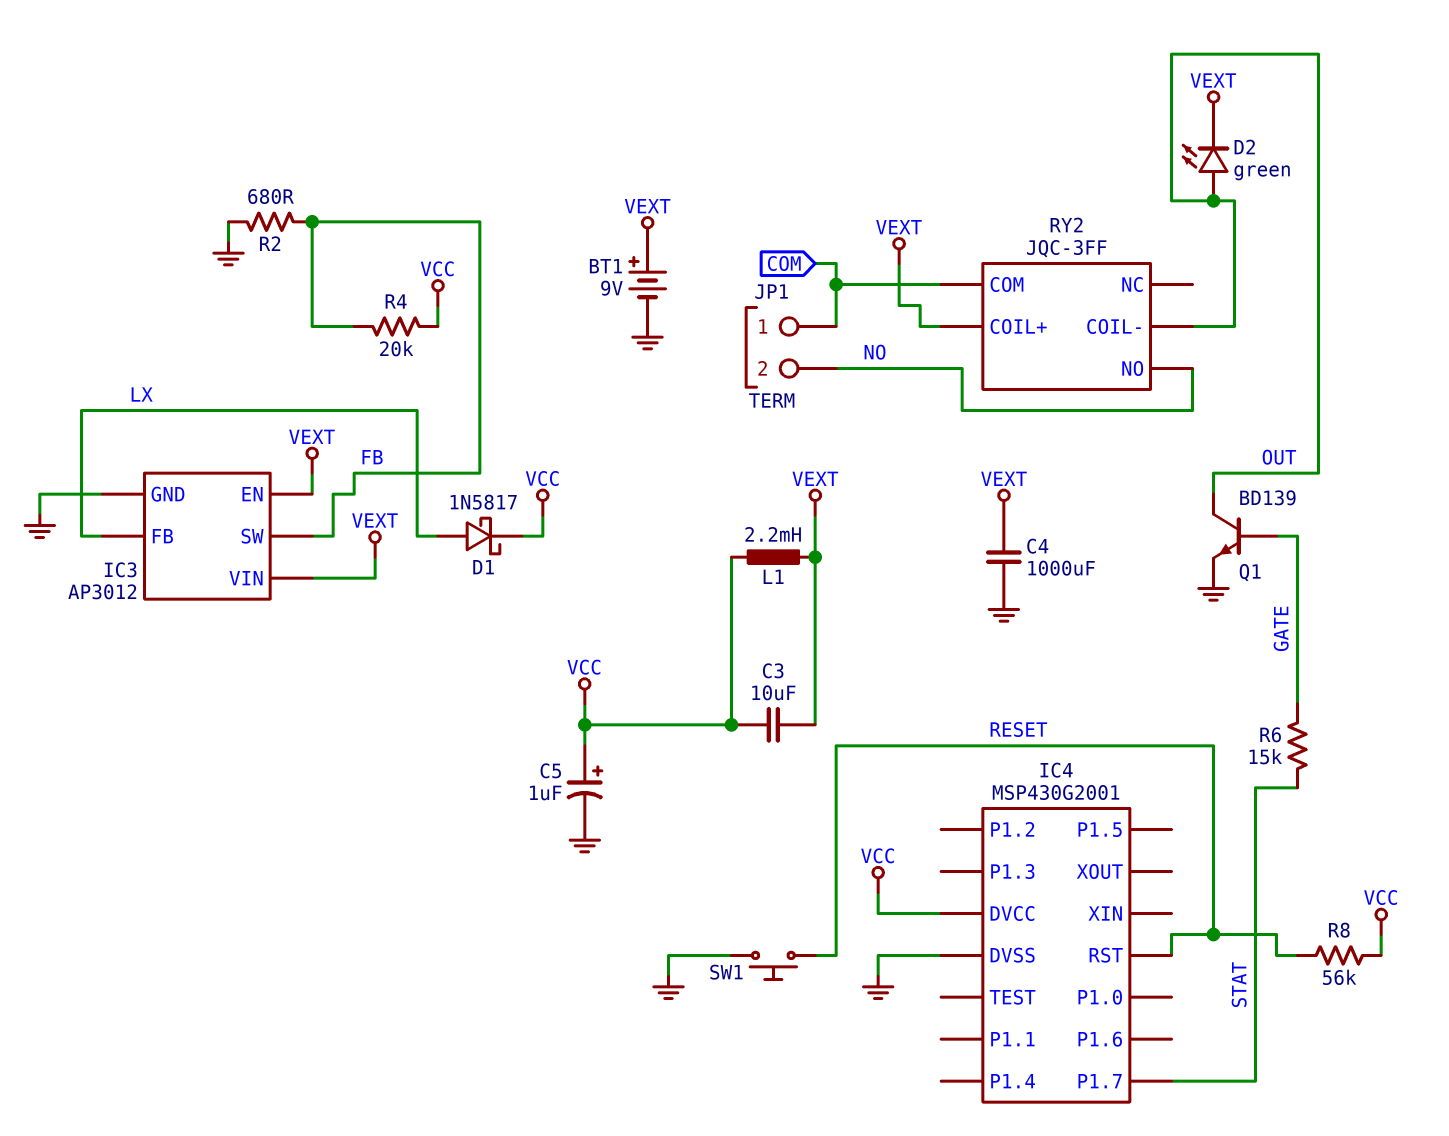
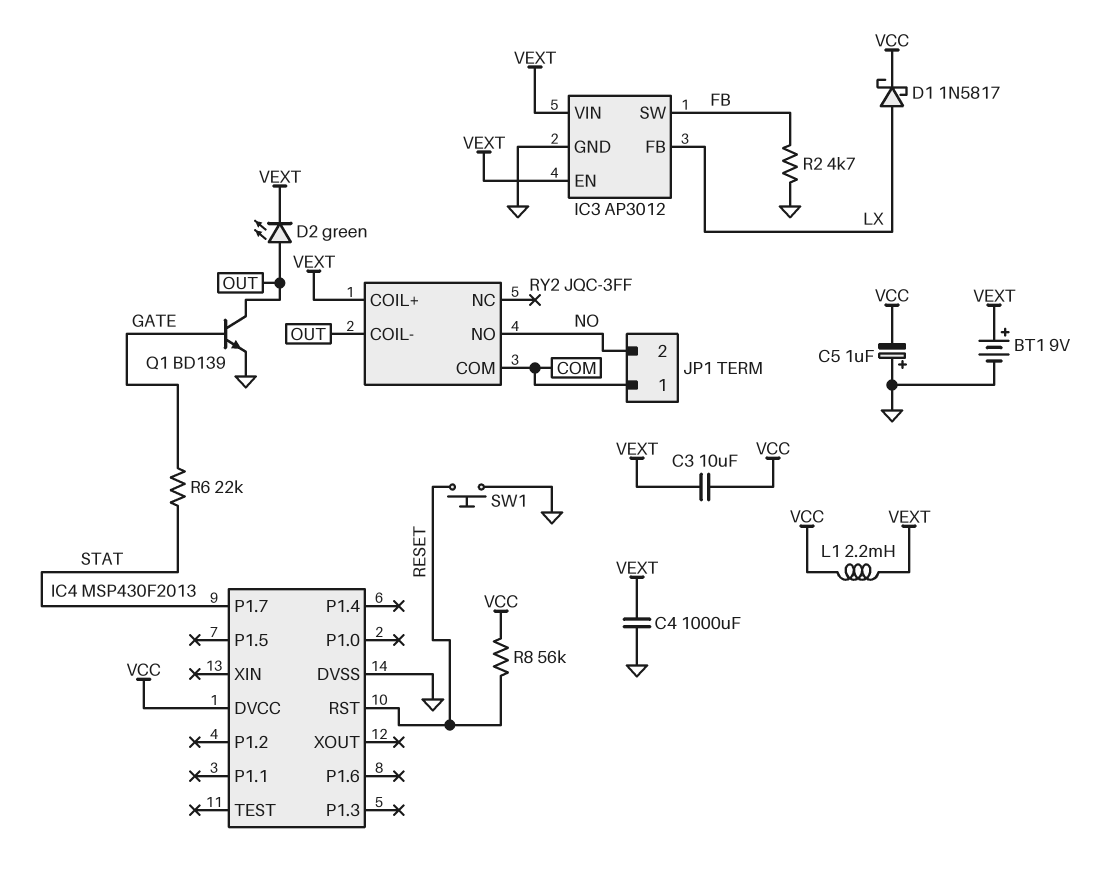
C5: 1uF (plus VCC, minus GND) -> 1uF (plus GND, minus VCC)
IC4: MSP430G2001 -> MSP430F2013
R2: 680 (FB, GND) -> 4.7k (FB, GND)
R4: 20k (FB, VCC) -> none
R6: 15k (GATE, STAT) -> 22k (GATE, STAT)

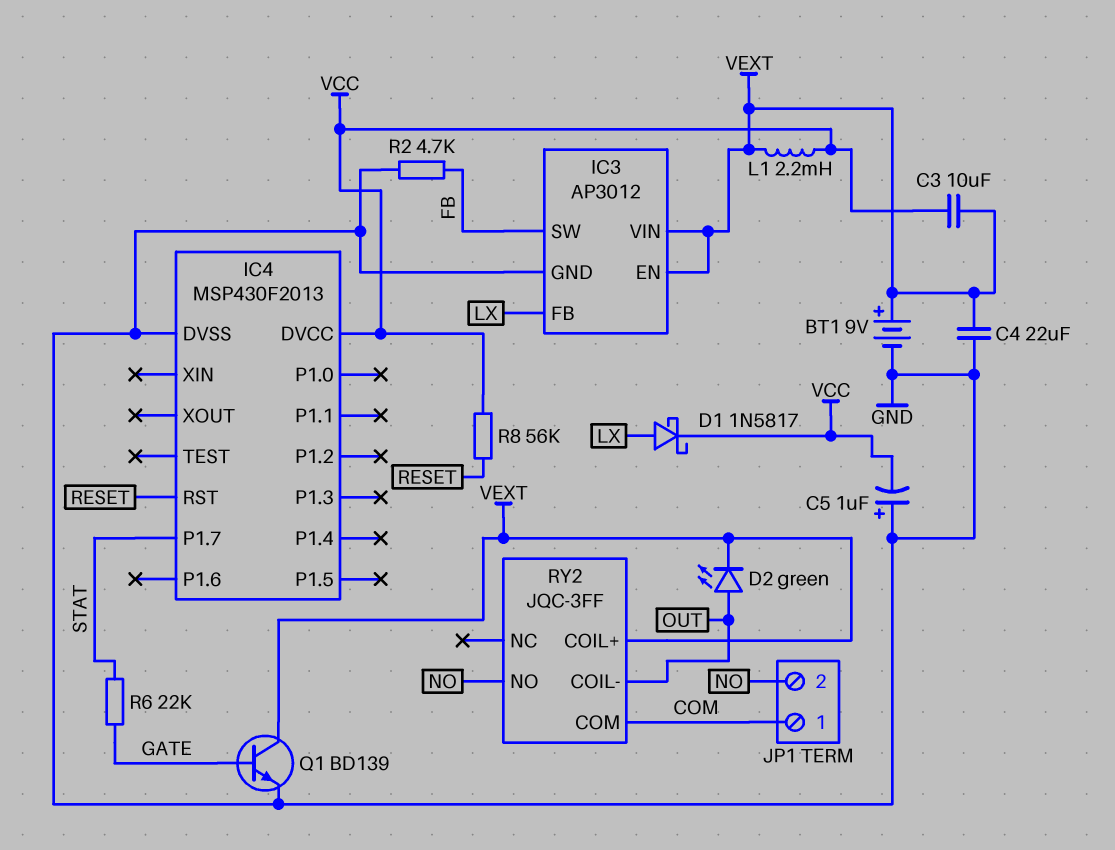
C4: 1000uF (GND, VEXT) -> 22uF (GND, VEXT)
Q1: NPN BD139 (B GATE, C OUT, E GND) -> NPN BD139 (B GATE, C VEXT, E GND)
SW1: button (GND, RESET) -> none

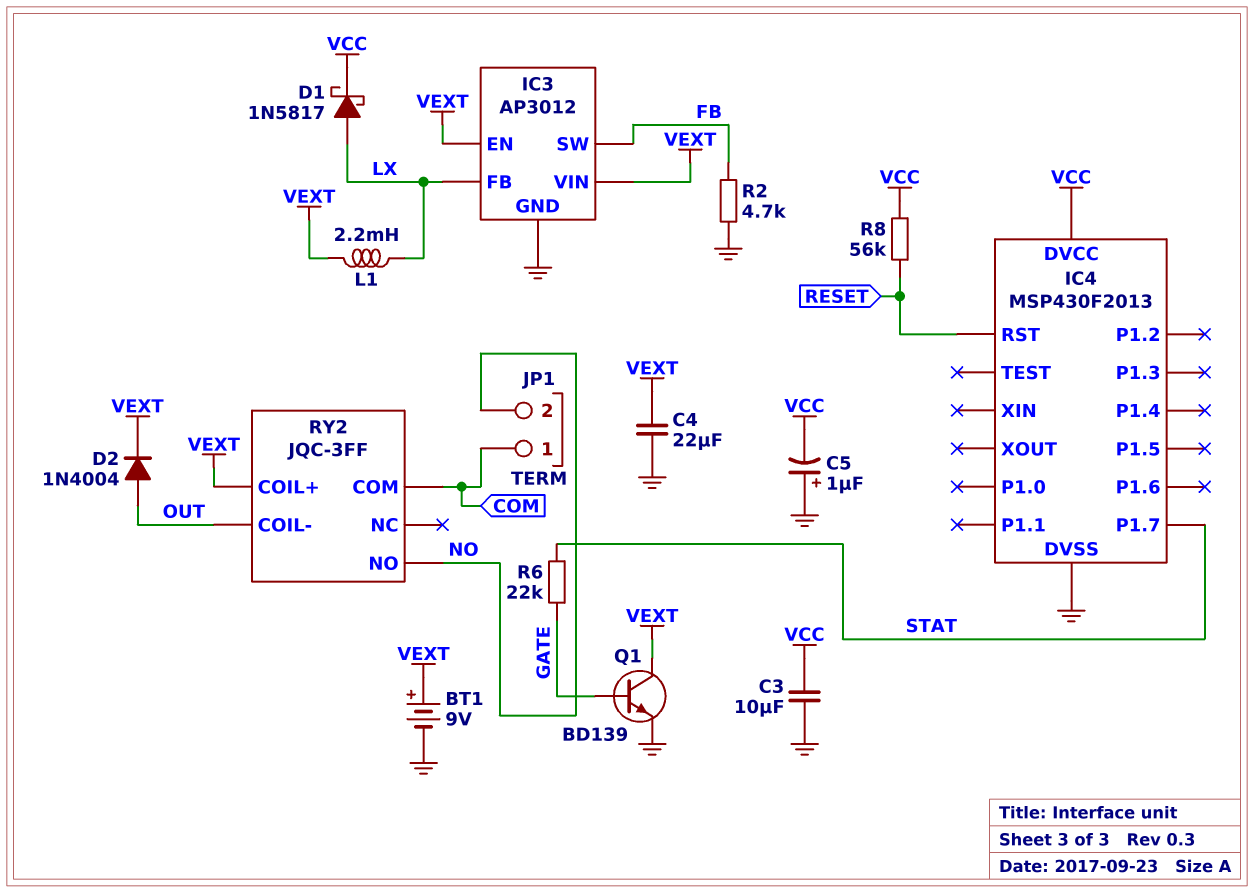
C3: 10uF (VCC, VEXT) -> 10uF (GND, VCC)
D2: LED green (A OUT, K VEXT) -> diode 1N4004 (A OUT, K VEXT)
L1: 2.2mH (VCC, VEXT) -> 2.2mH (LX, VEXT)

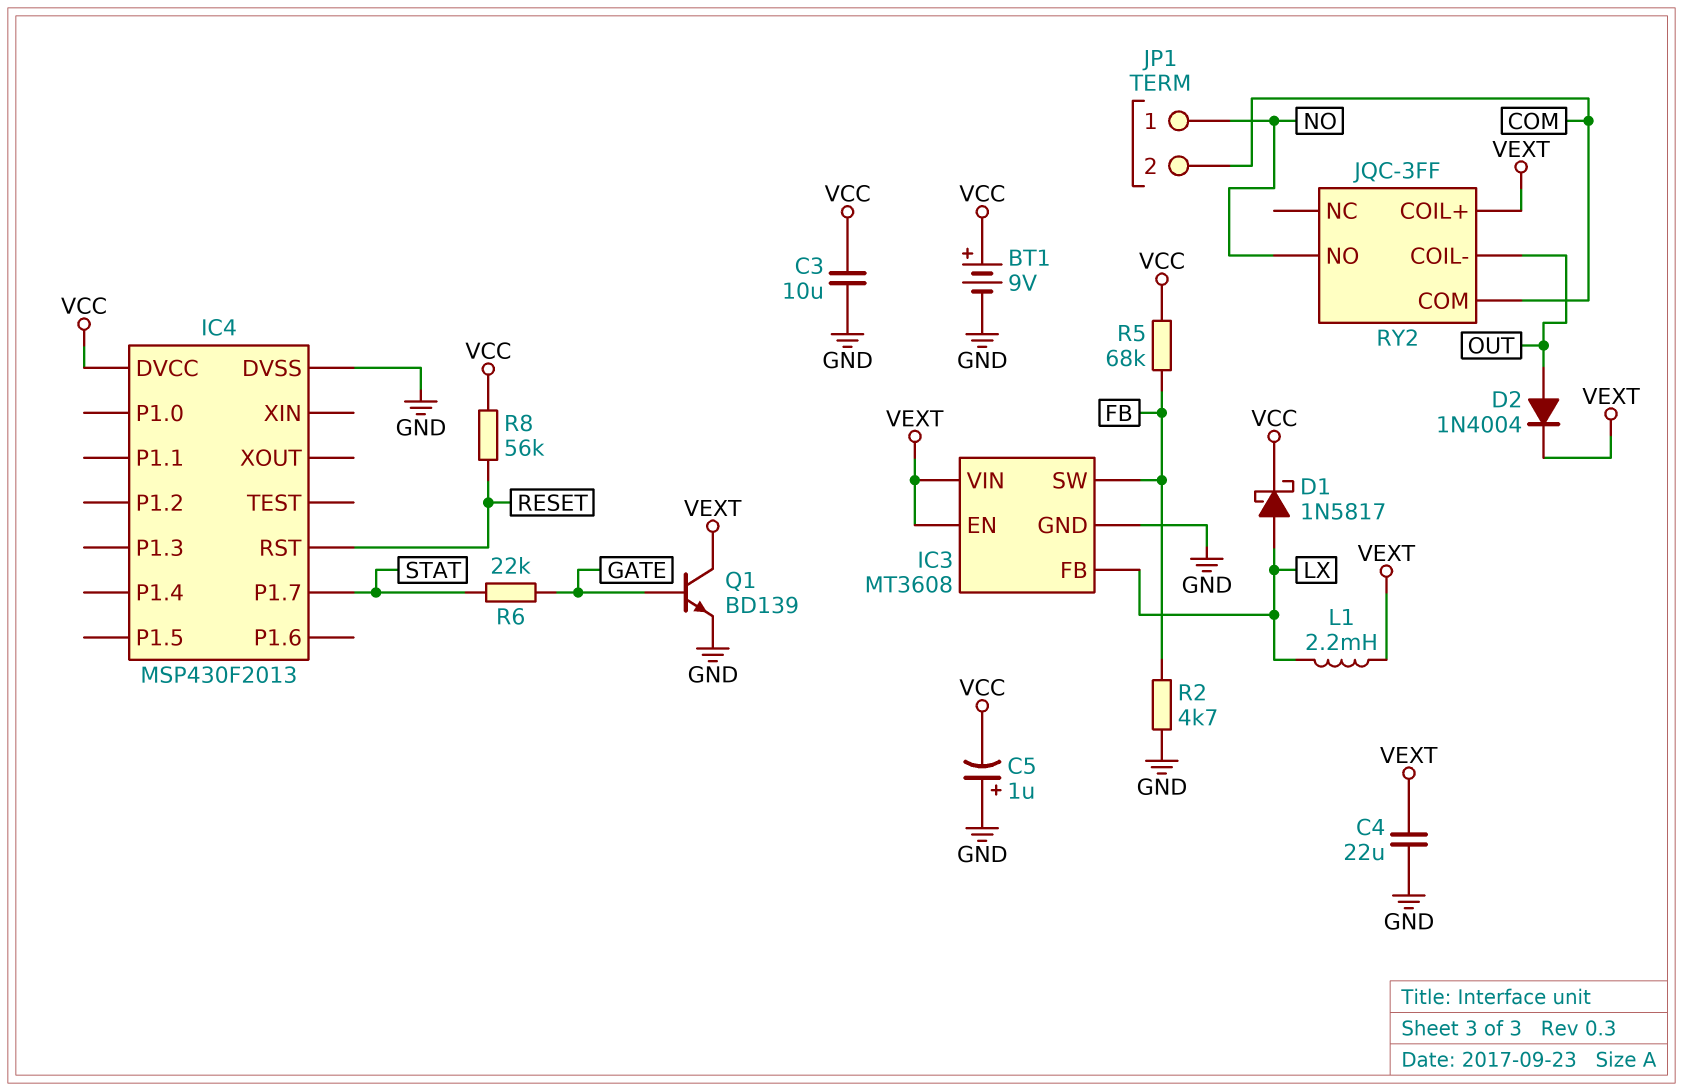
BT1: 9V (plus VEXT, minus GND) -> 9V (plus VCC, minus GND)
IC3: AP3012 -> MT3608
JP1 pin 1: COM -> NO
JP1 pin 2: NO -> COM
R5: none -> 68k (FB, VCC)

